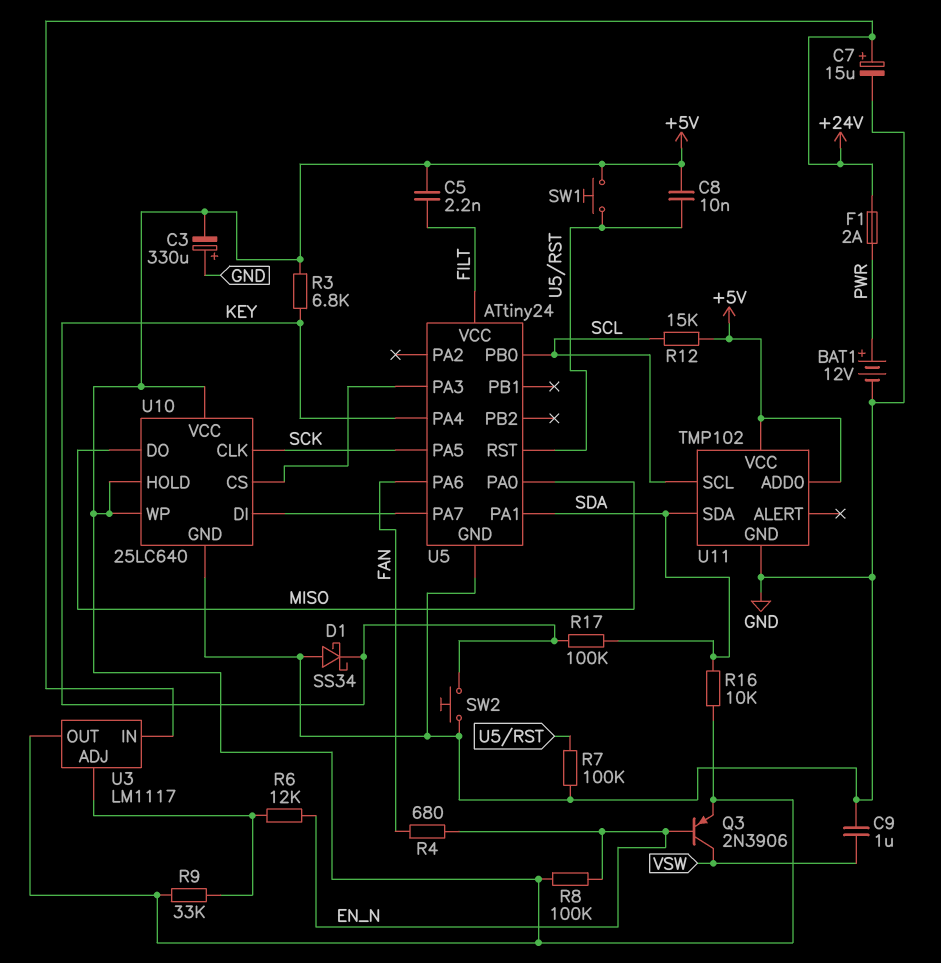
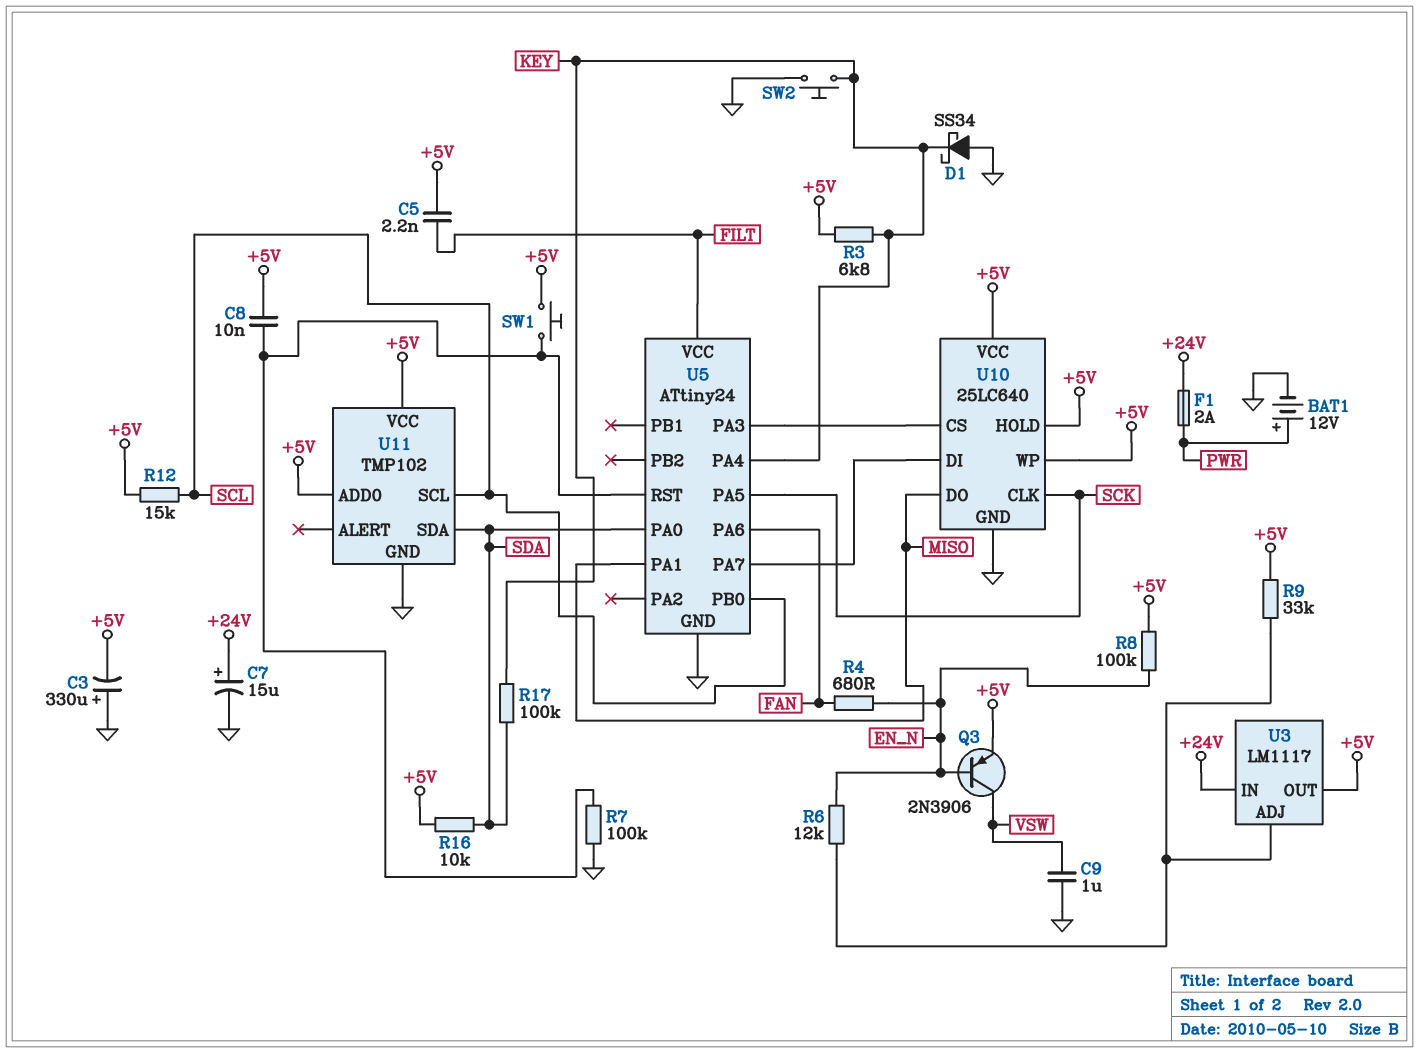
U5 pin PA0: MISO -> SDA
U5 pin PA1: SDA -> MISO

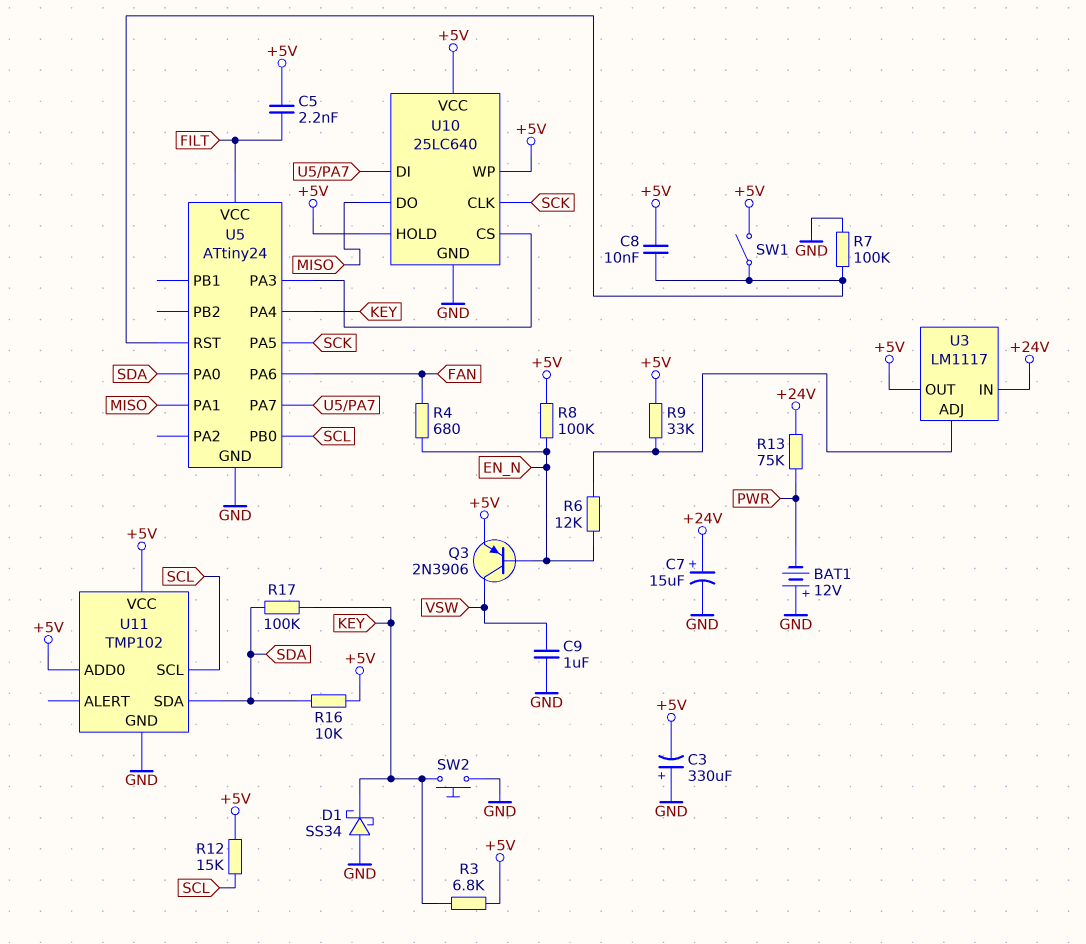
BAT1: 12V (plus PWR, minus GND) -> 12V (plus GND, minus PWR)
F1: 2A (+24V, PWR) -> none
R13: none -> 75k (+24V, PWR)
SW1: button (+5V, U5/RST) -> switch (+5V, U5/RST)

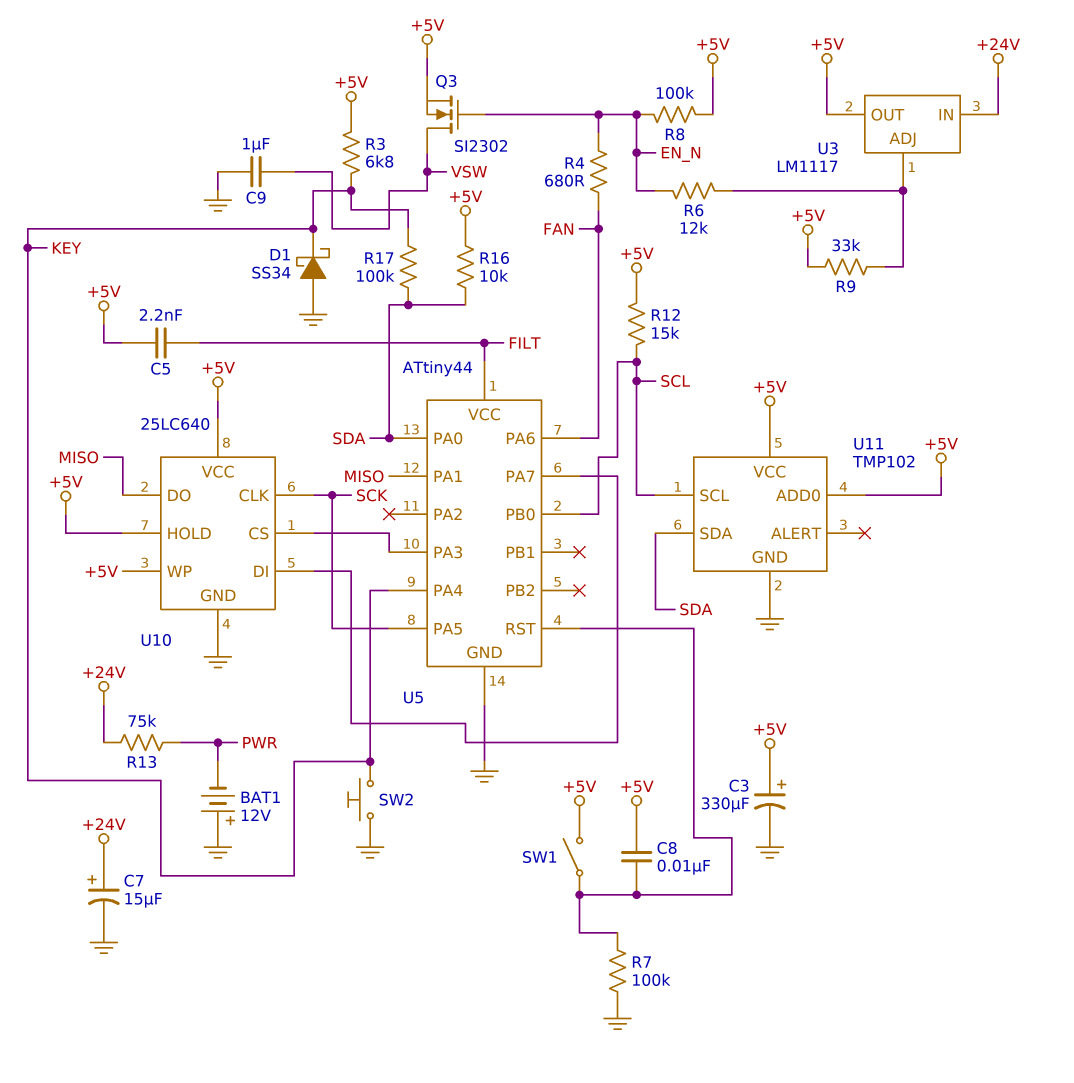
C3: 330uF (plus GND, minus +5V) -> 330uF (plus +5V, minus GND)
Q3: PNP 2N3906 (B EN_N, C VSW, E +5V) -> NMOS SI2302 (G EN_N, D VSW, S +5V)
U5: ATtiny24 -> ATtiny44

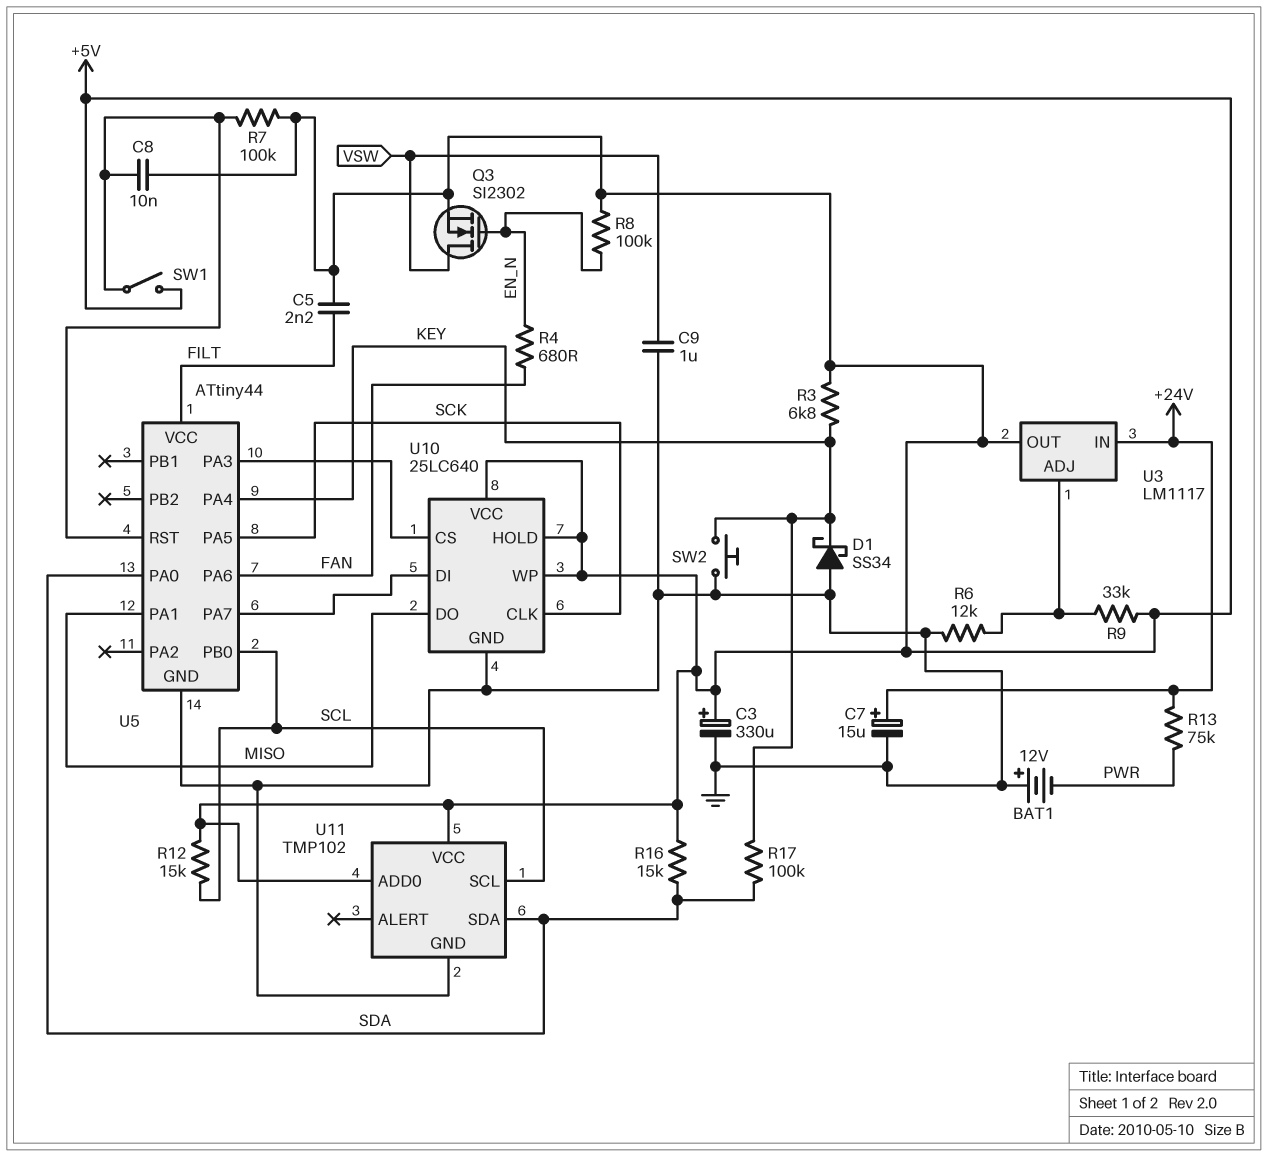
R6: 12k (EN_N, U3/ADJ) -> 12k (GND, U3/ADJ)
R7: 100k (GND, U5/RST) -> 100k (+5V, U5/RST)
R16: 10k (+5V, SDA) -> 15k (+5V, SDA)

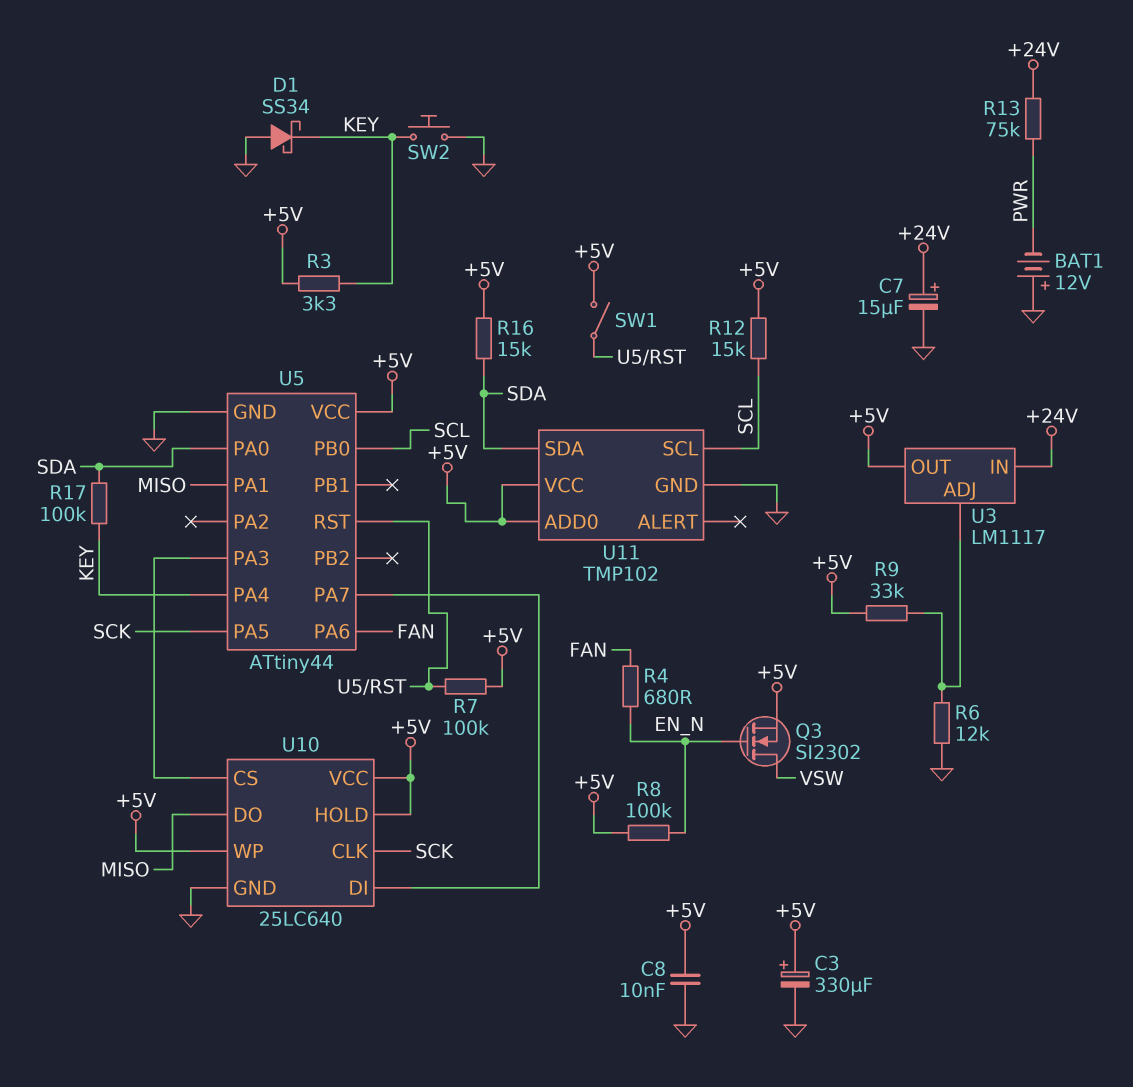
C5: 2.2nF (+5V, FILT) -> none
C8: 10nF (+5V, U5/RST) -> 10nF (+5V, GND)
C9: 1uF (GND, VSW) -> none
R3: 6.8k (+5V, KEY) -> 3.3k (+5V, KEY)
U5 pin VCC: FILT -> +5V

